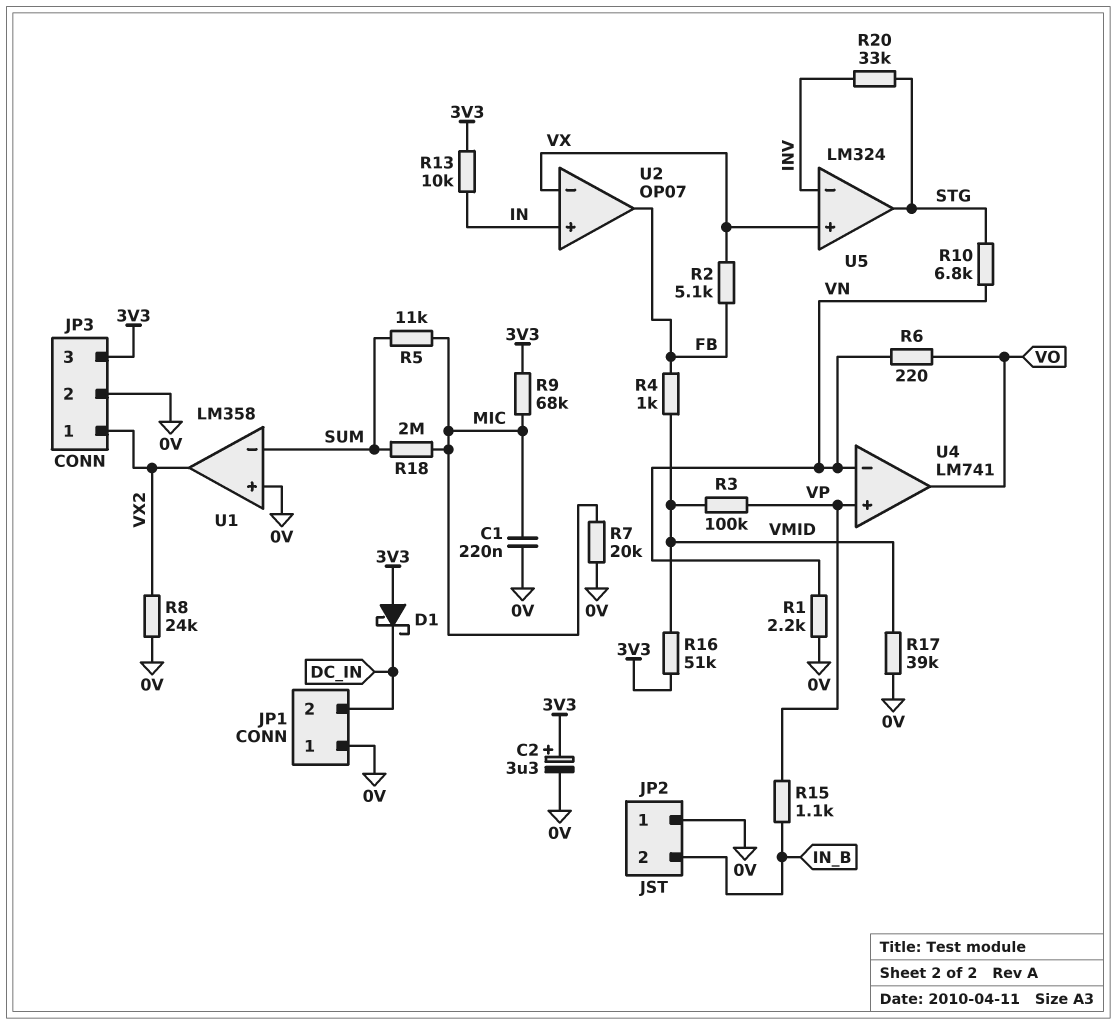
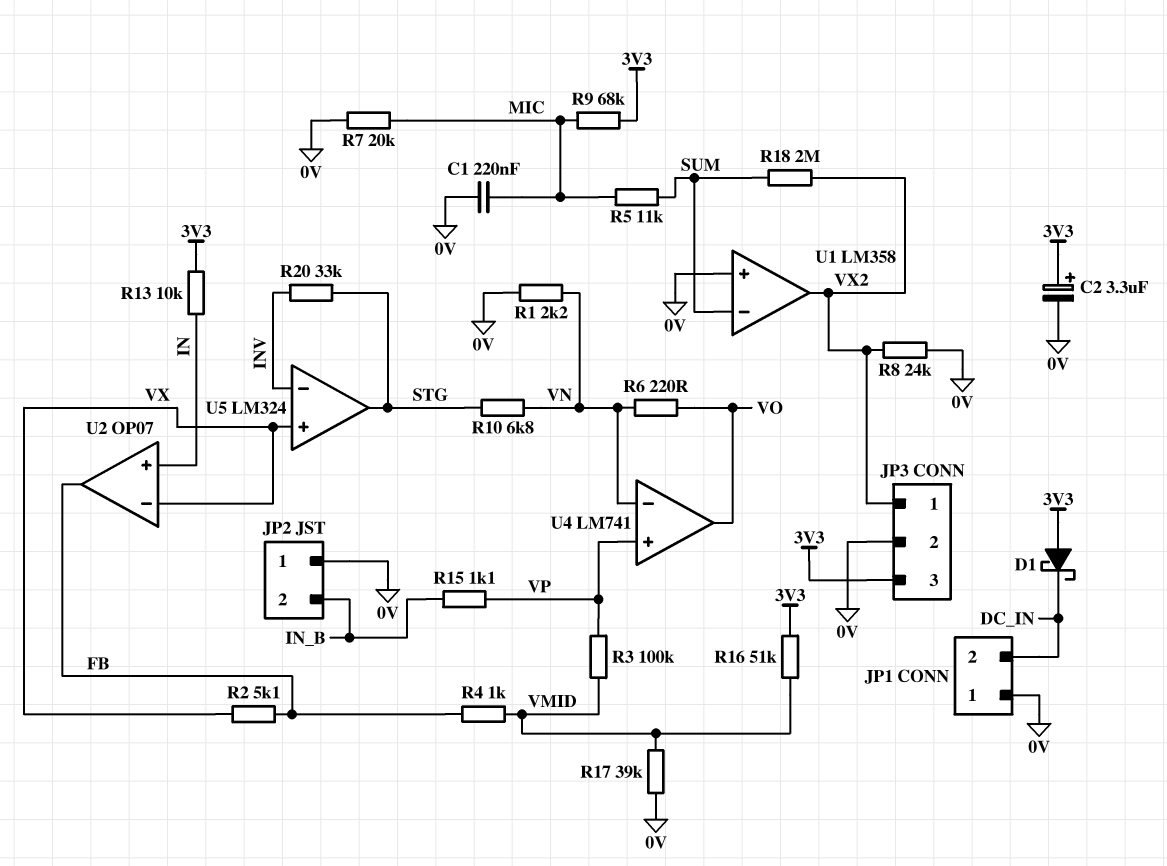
R18: 2M (MIC, SUM) -> 2M (SUM, VX2)

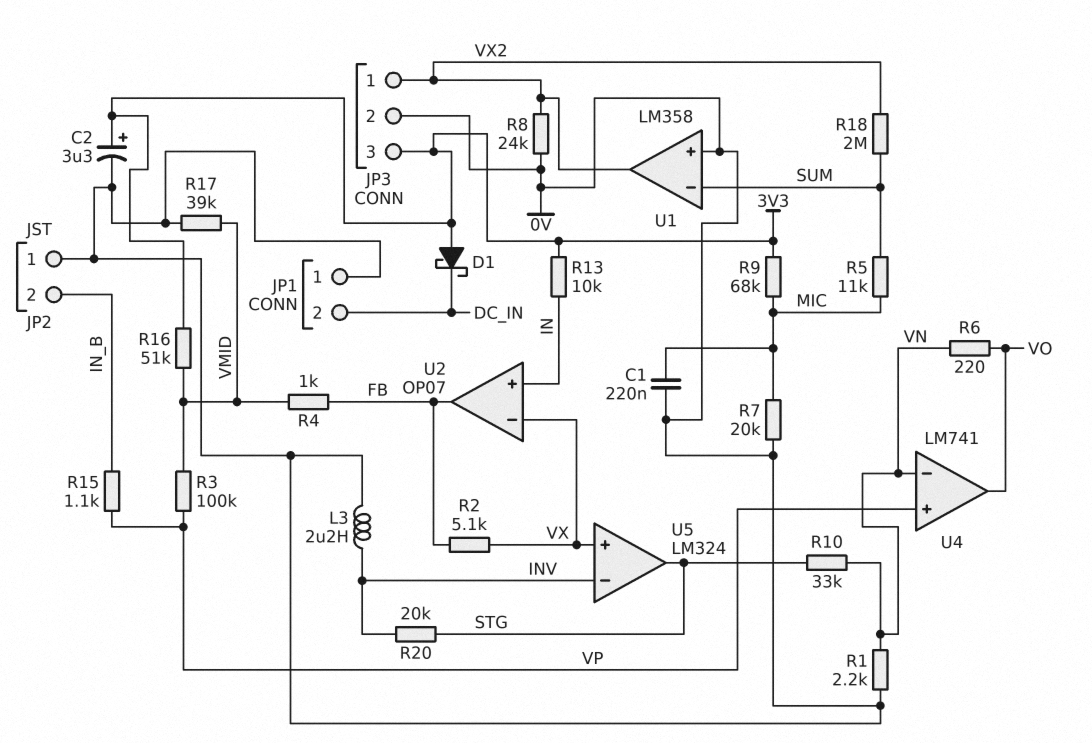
L3: none -> 2.2uH (0V, INV)
R10: 6.8k (STG, VN) -> 33k (STG, VN)
R20: 33k (INV, STG) -> 20k (INV, STG)

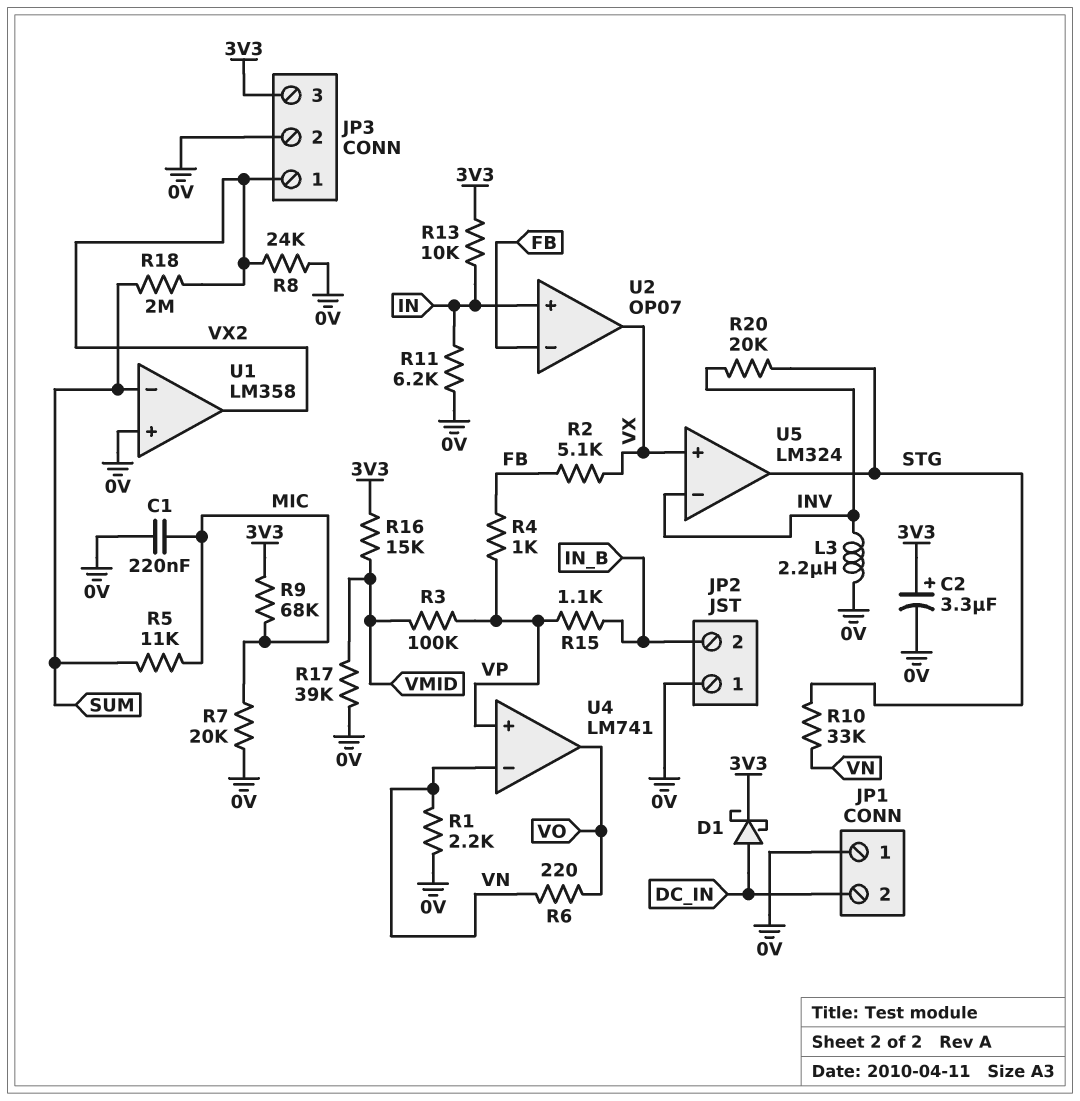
D1: schottky (A 3V3, K DC_IN) -> schottky (A DC_IN, K 3V3)
R4: 1k (FB, VMID) -> 1k (FB, VP)
R11: none -> 6.2k (0V, IN)
R16: 51k (3V3, VMID) -> 15k (3V3, VMID)
U2 pin in-: VX -> FB
U2 pin out: FB -> VX

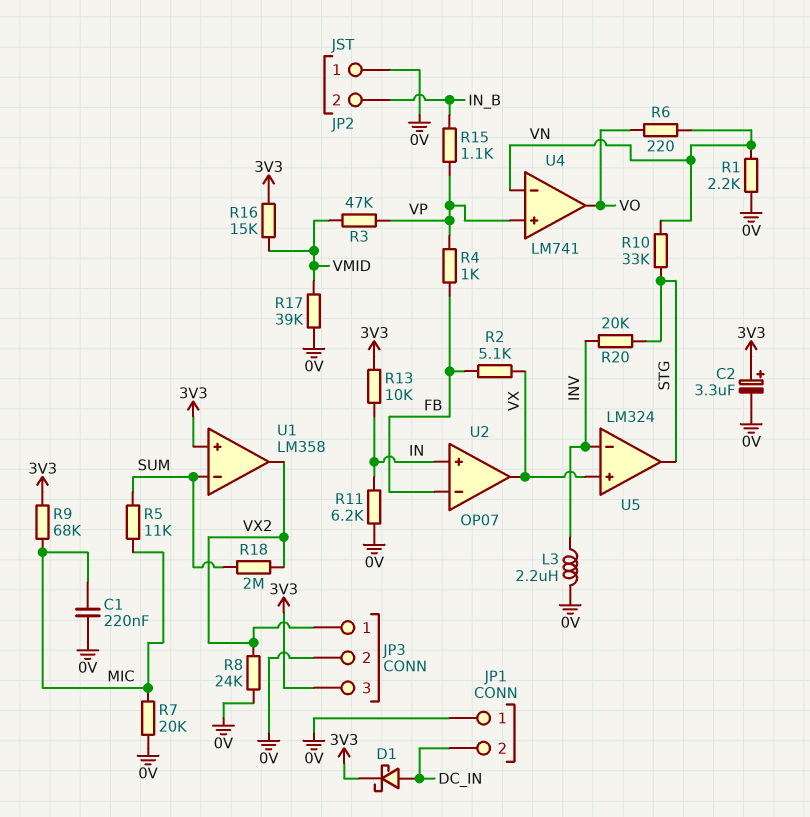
R3: 100k (VMID, VP) -> 47k (VMID, VP)
U1 pin in+: 0V -> 3V3

